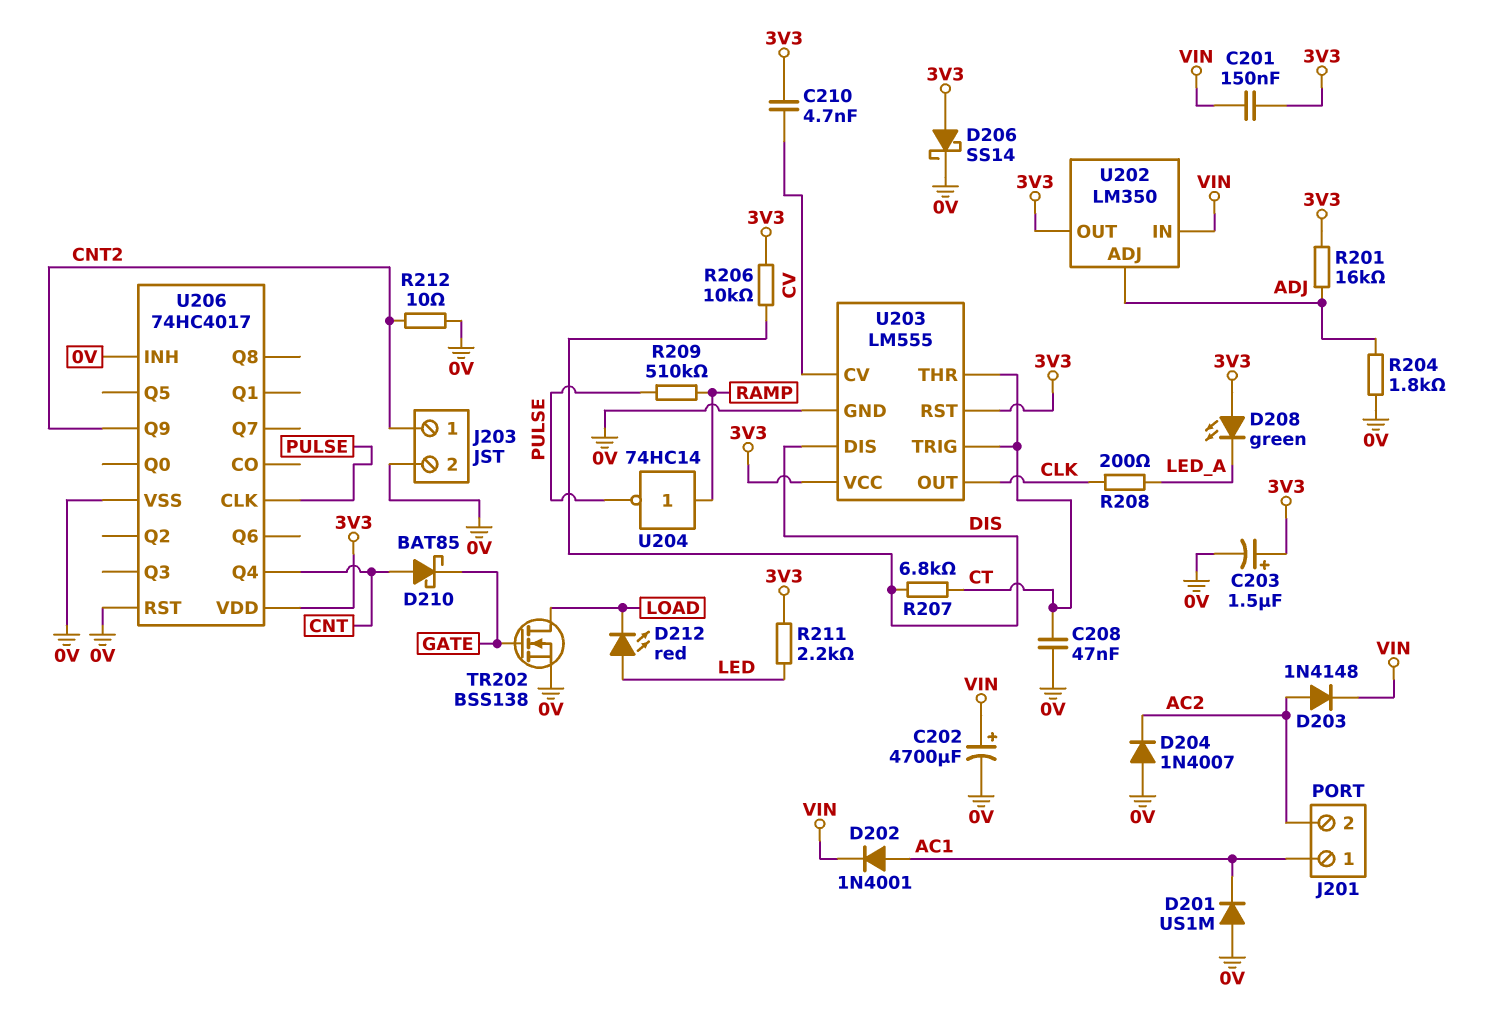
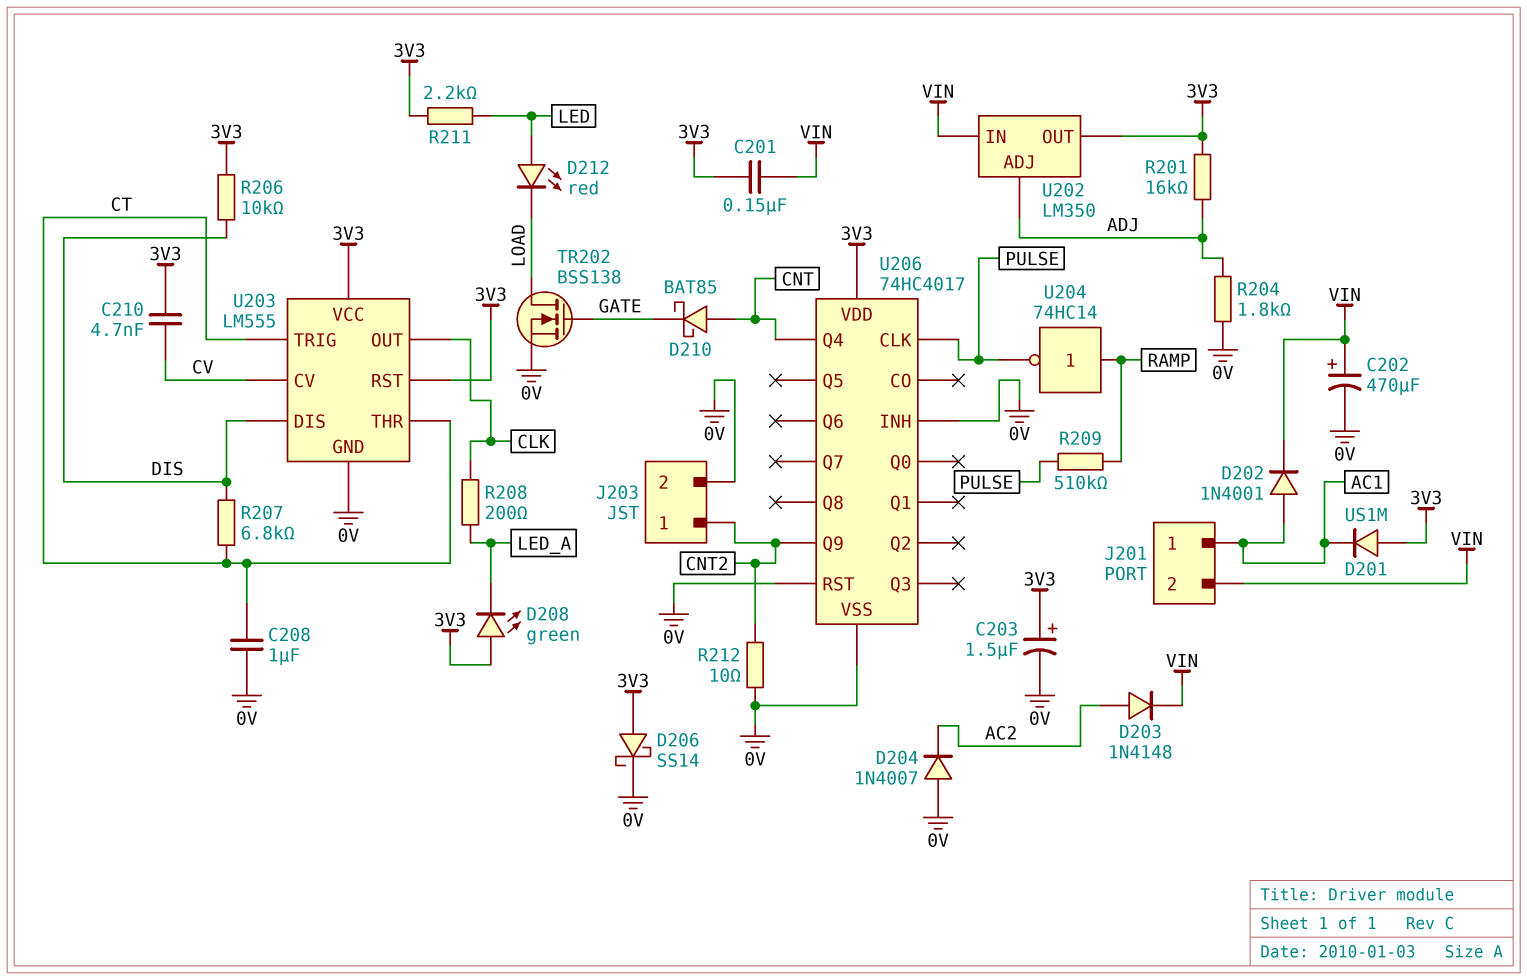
C202: 4700uF (plus VIN, minus 0V) -> 470uF (plus VIN, minus 0V)
C208: 47nF (0V, CT) -> 1uF (0V, CT)
D201: diode US1M (A 0V, K AC1) -> diode US1M (A 3V3, K AC1)
J201 pin 2: AC2 -> VIN

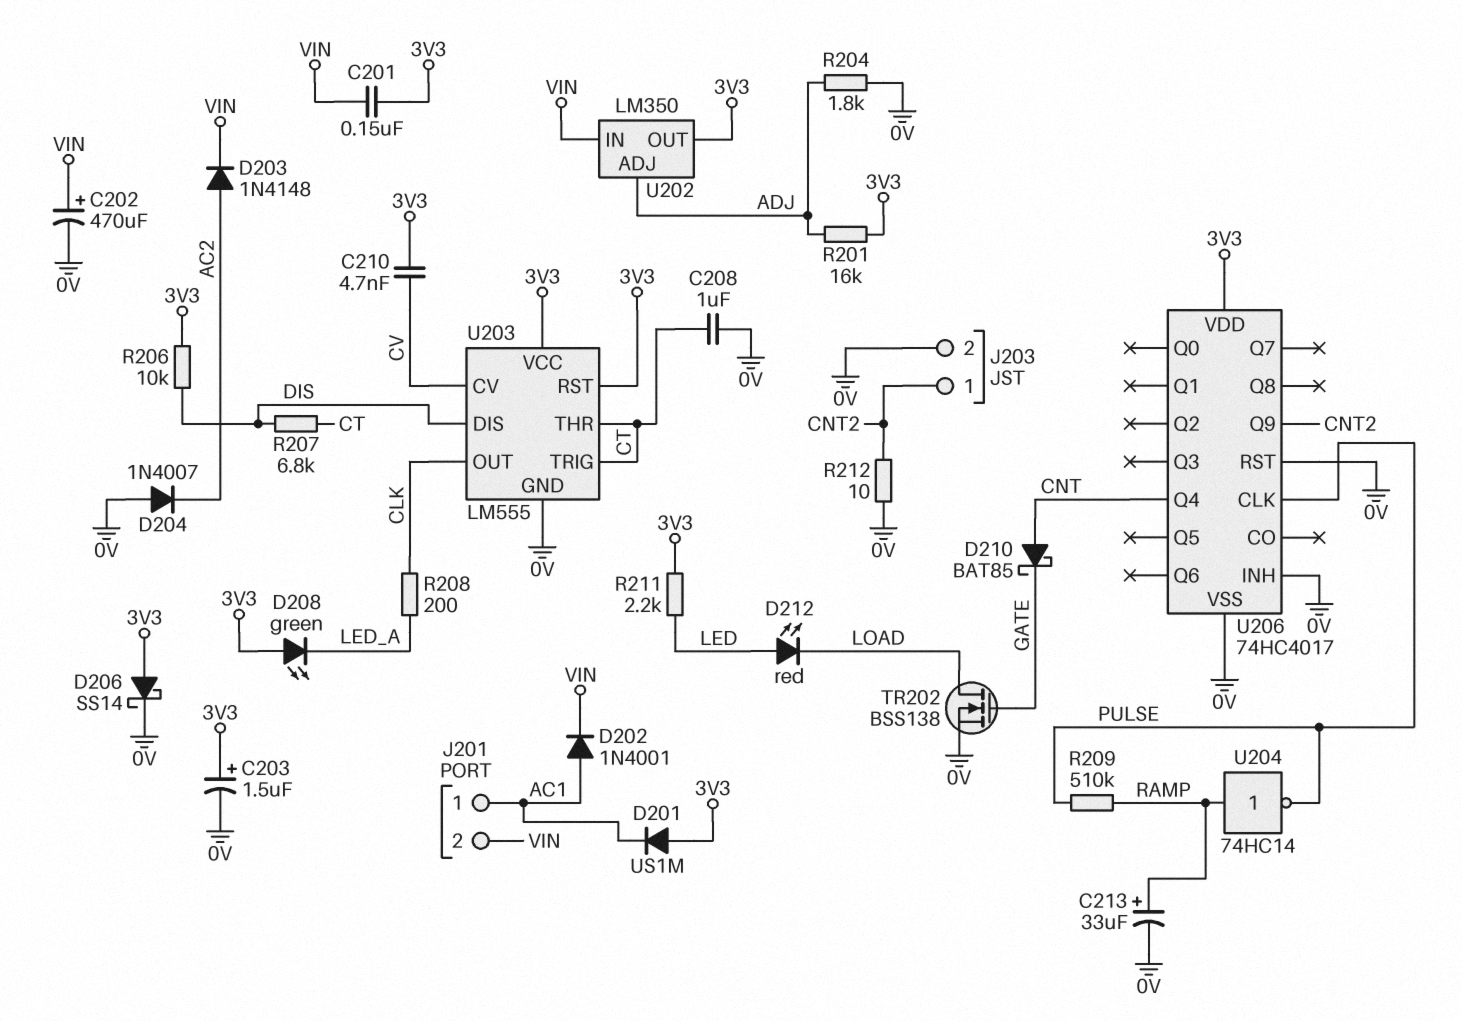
C213: none -> 33uF (plus RAMP, minus 0V)

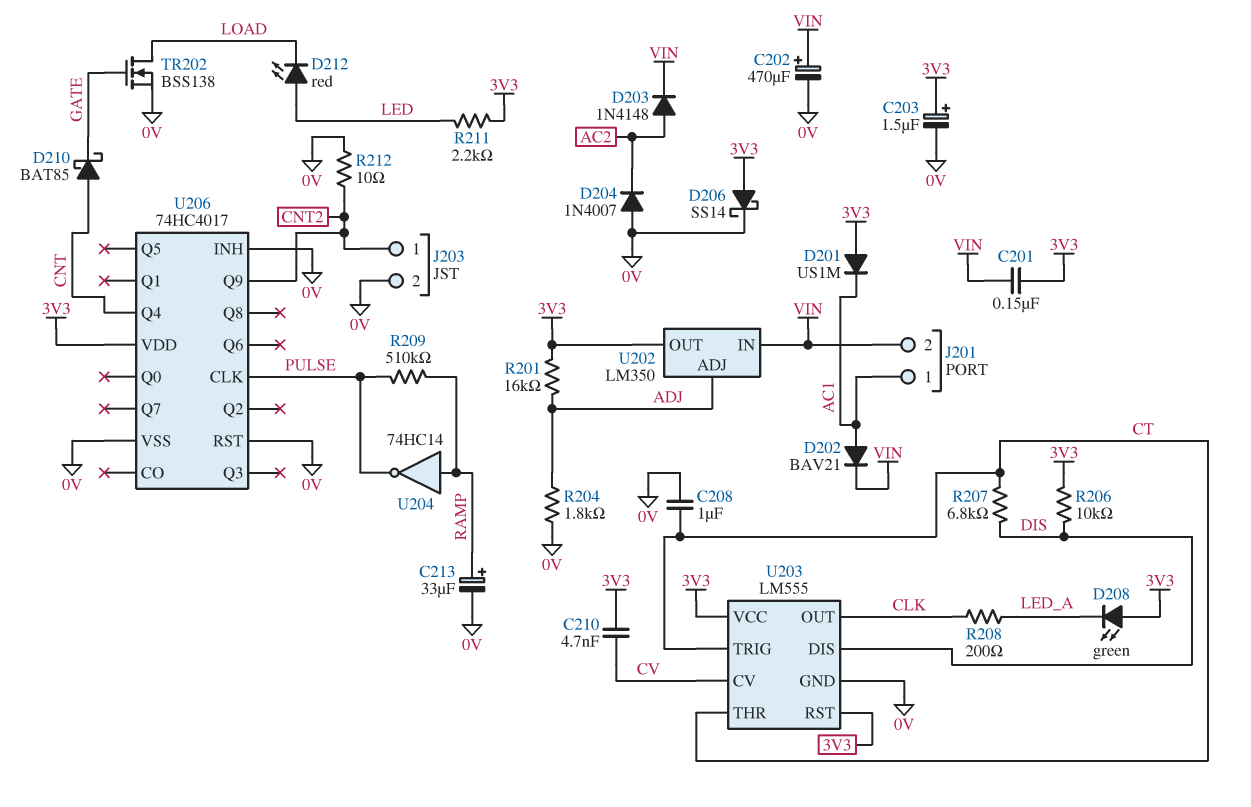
D202: diode 1N4001 (A AC1, K VIN) -> diode BAV21 (A AC1, K VIN)

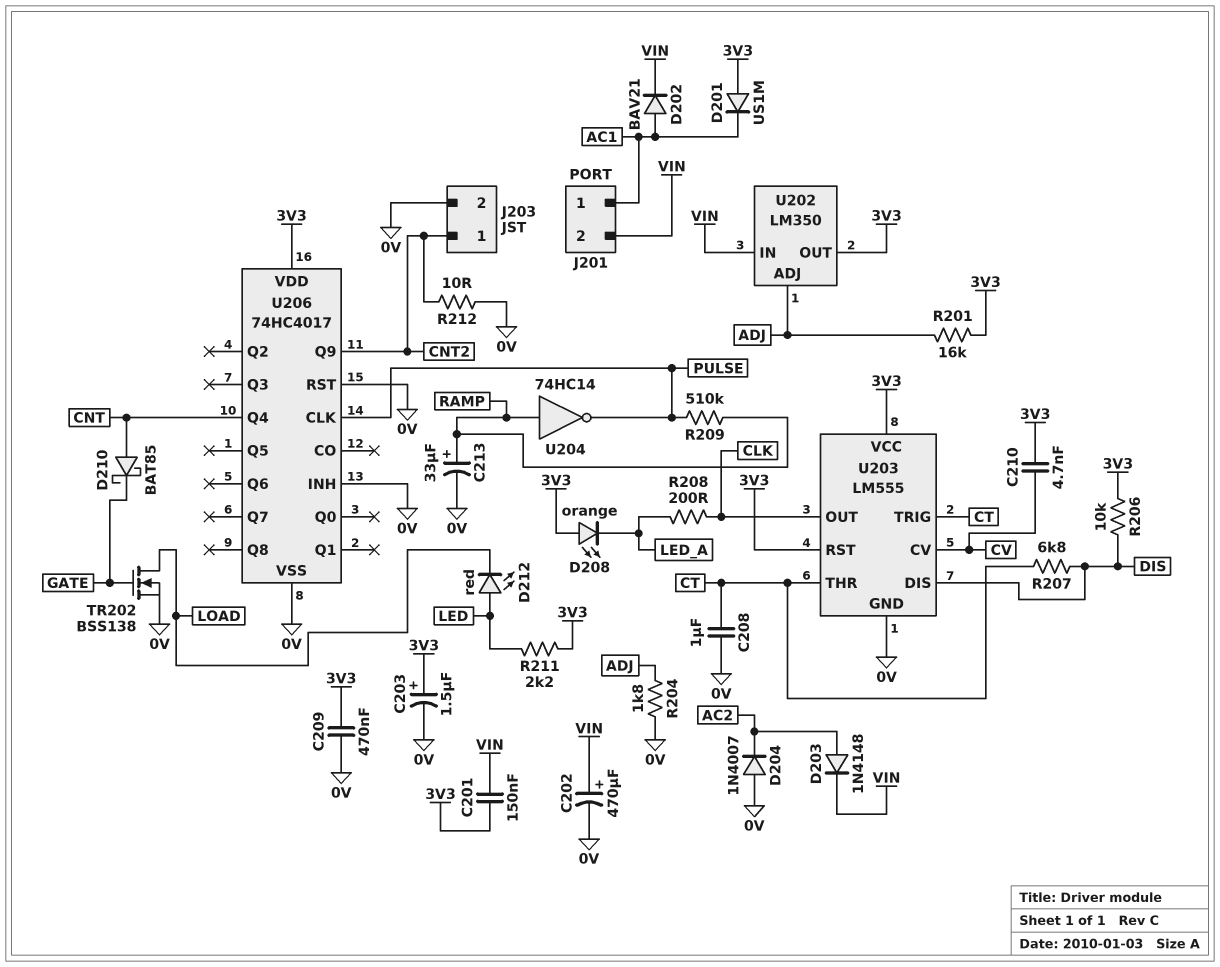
C209: none -> 470nF (0V, 3V3)
D206: schottky SS14 (A 3V3, K 0V) -> none
D208: LED green (A 3V3, K LED_A) -> LED orange (A 3V3, K LED_A)

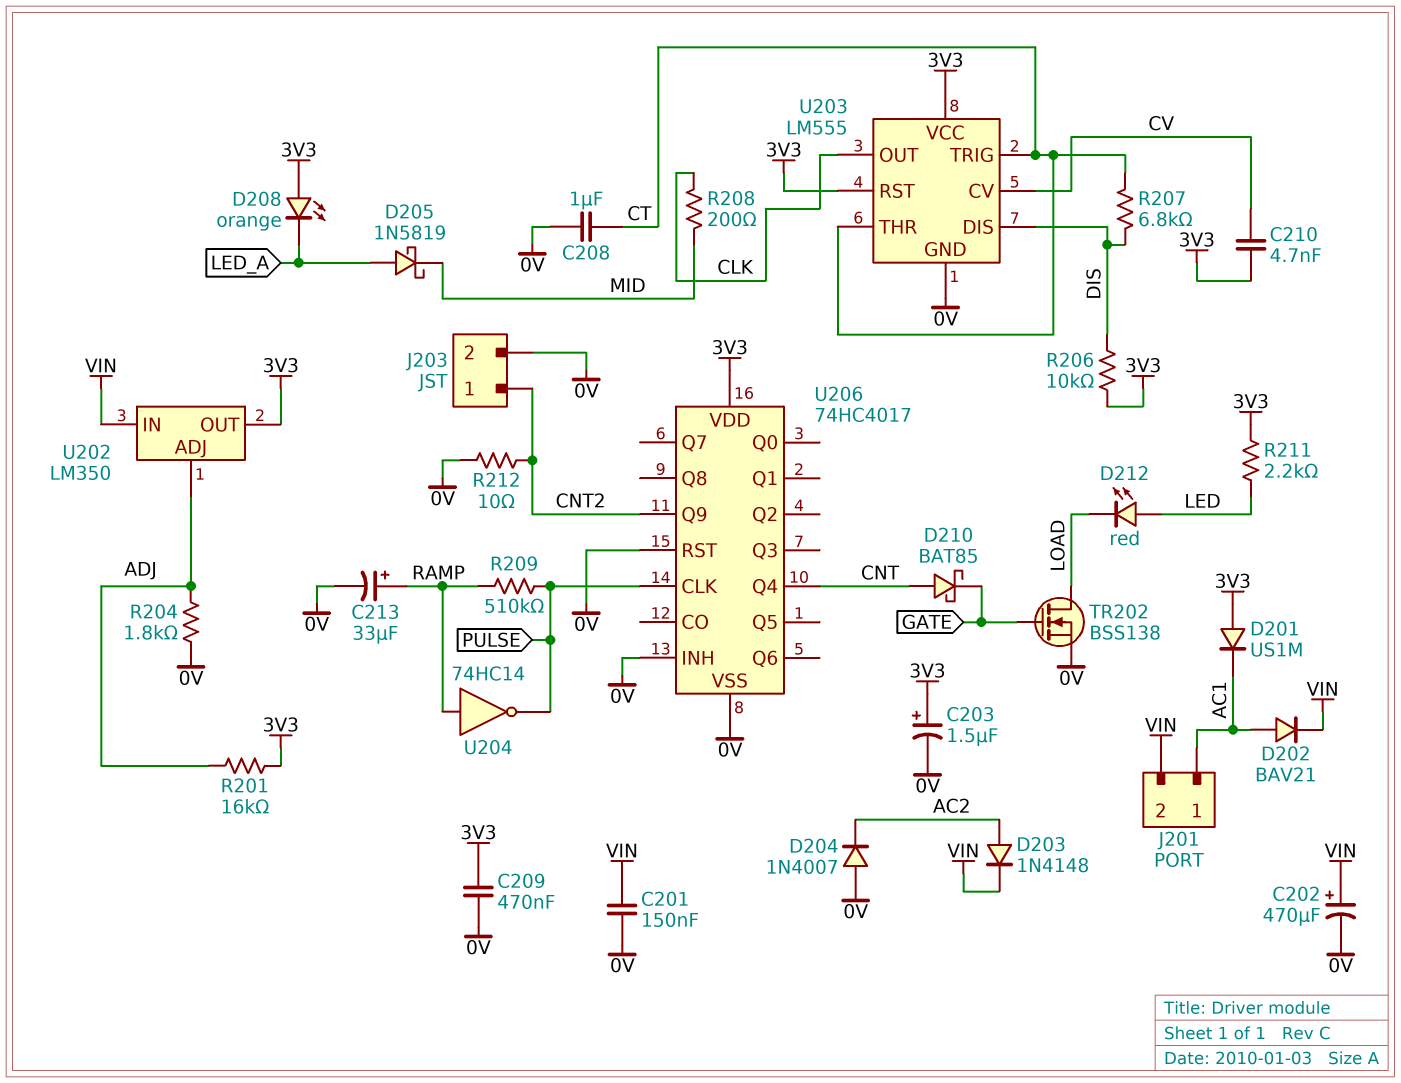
C201: 150nF (3V3, VIN) -> 150nF (0V, VIN)
D205: none -> schottky 1N5819 (A LED_A, K MID)
R208: 200 (CLK, LED_A) -> 200 (CLK, MID)

